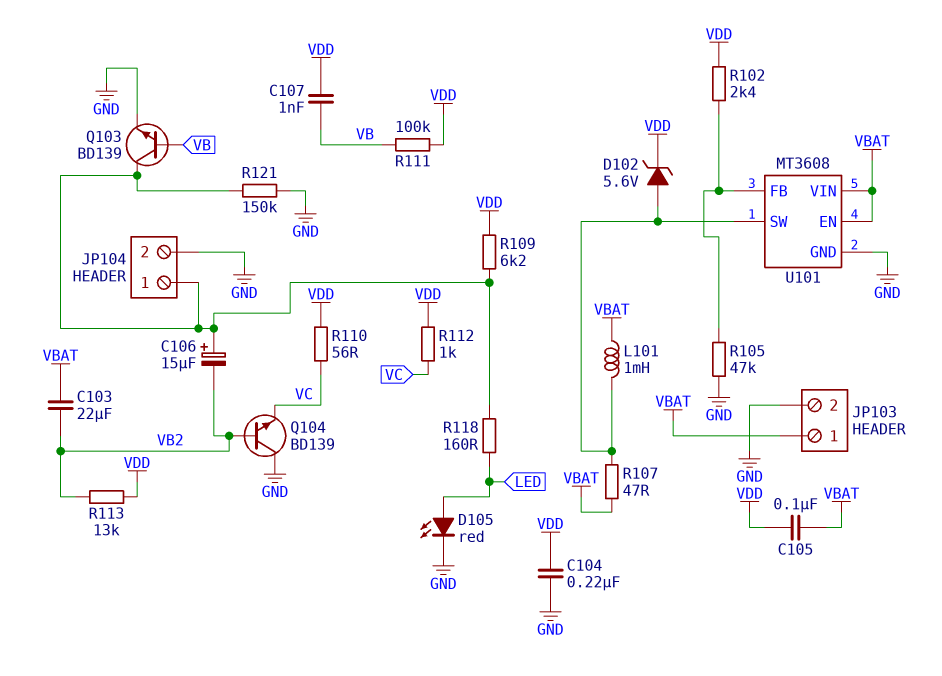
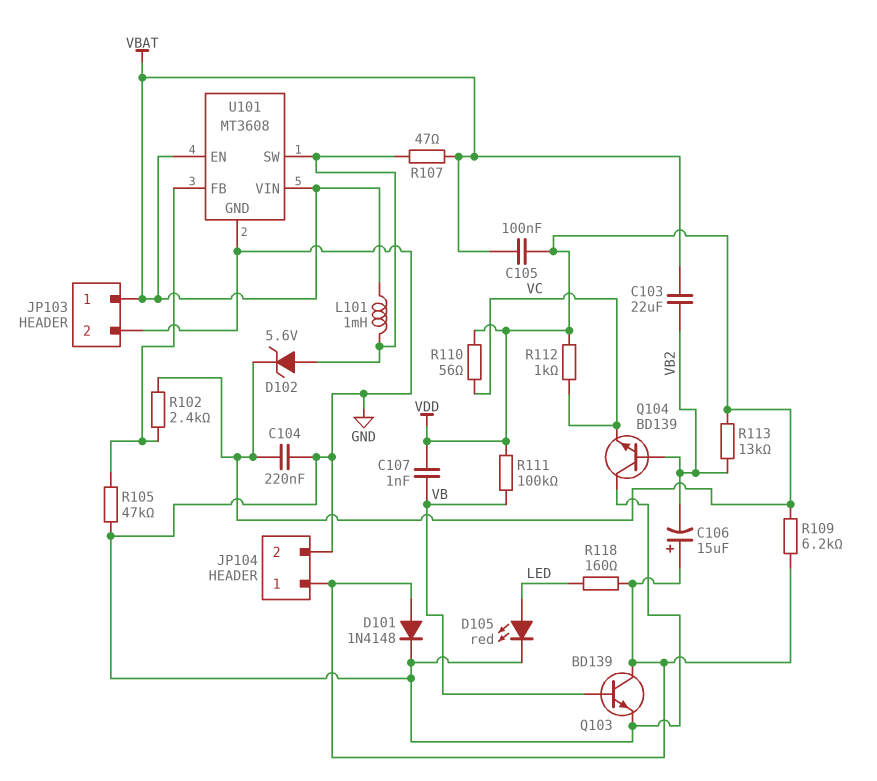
D101: none -> diode 1N4148 (A JP104/1, K GND)
R121: 150k (GND, JP104/1) -> none

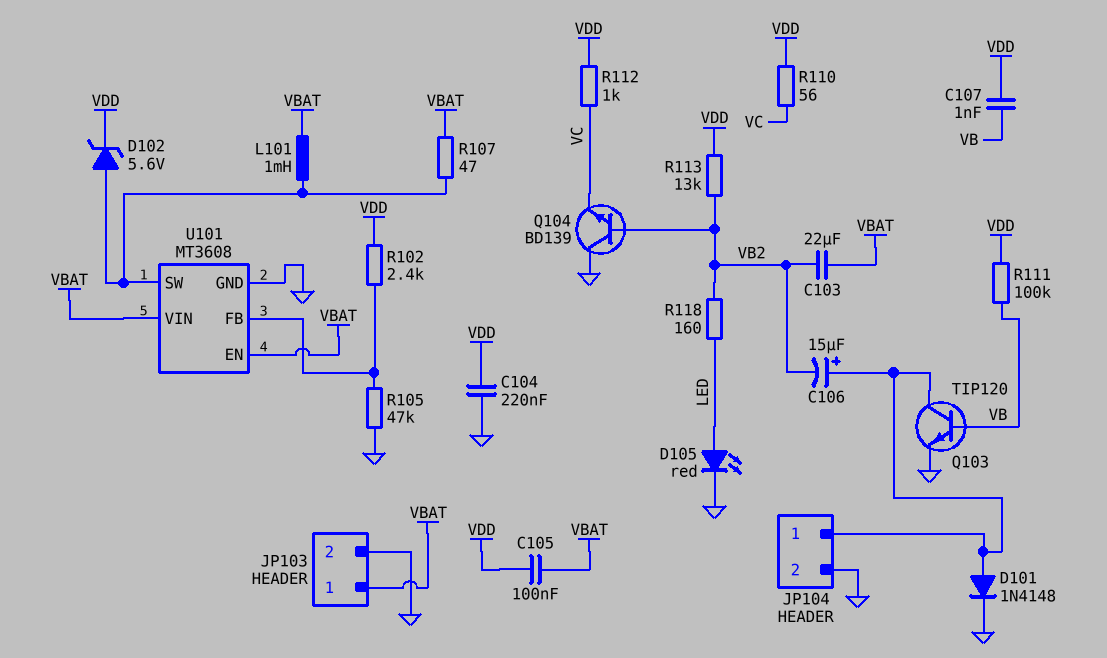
Q103: NPN BD139 (B VB, C JP104/1, E GND) -> NPN TIP120 (B VB, C JP104/1, E GND)
R109: 6.2k (JP104/1, VDD) -> none
R118: 160 (JP104/1, LED) -> 160 (LED, VB2)

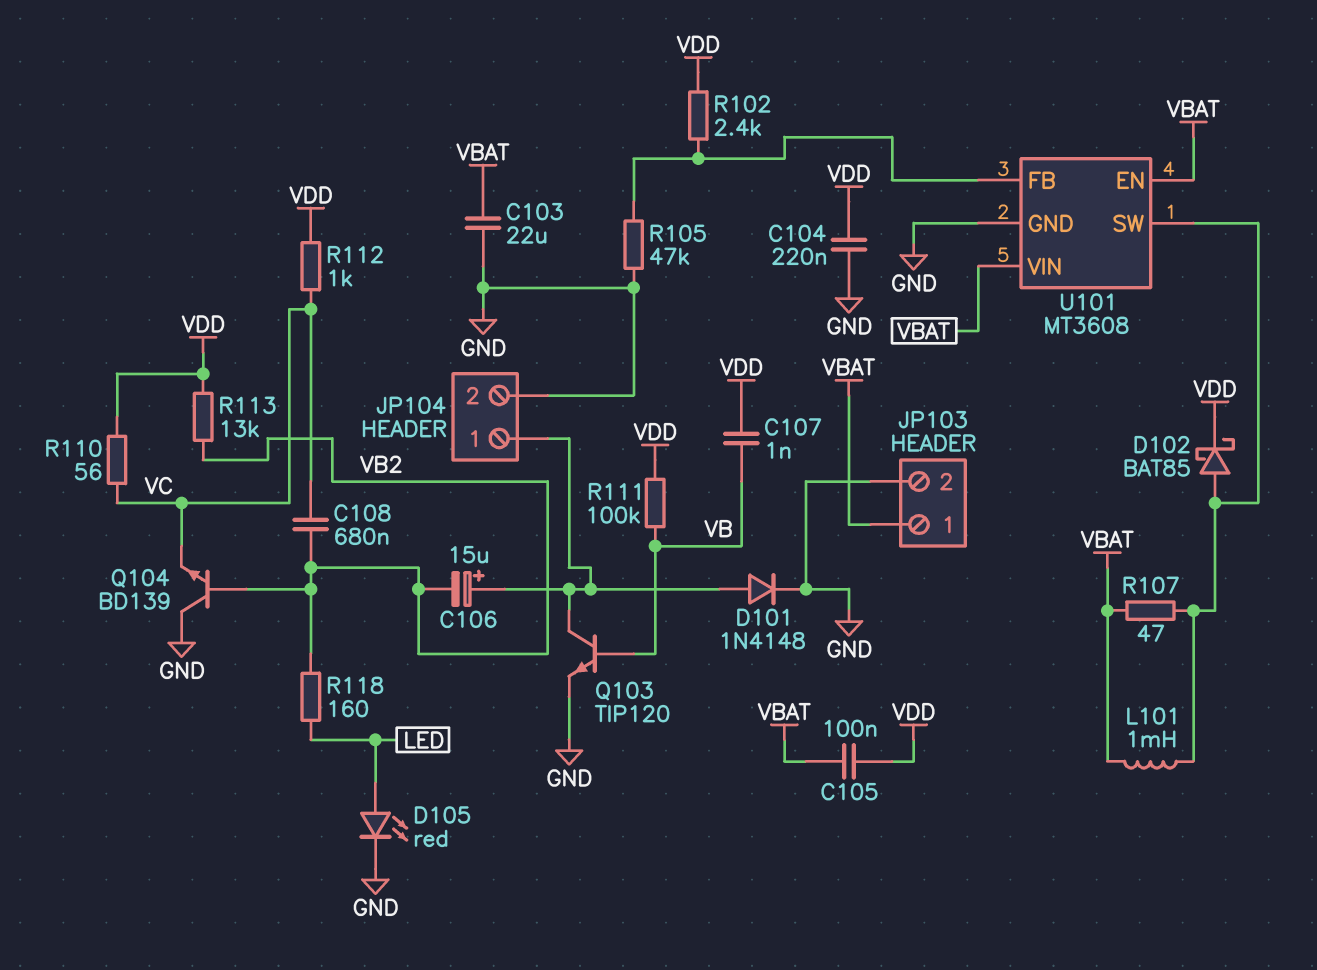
C103: 22uF (VB2, VBAT) -> 22uF (GND, VBAT)
C108: none -> 680nF (VB2, VC)
D102: zener 5.6V (A U101/SW, K VDD) -> schottky BAT85 (A U101/SW, K VDD)

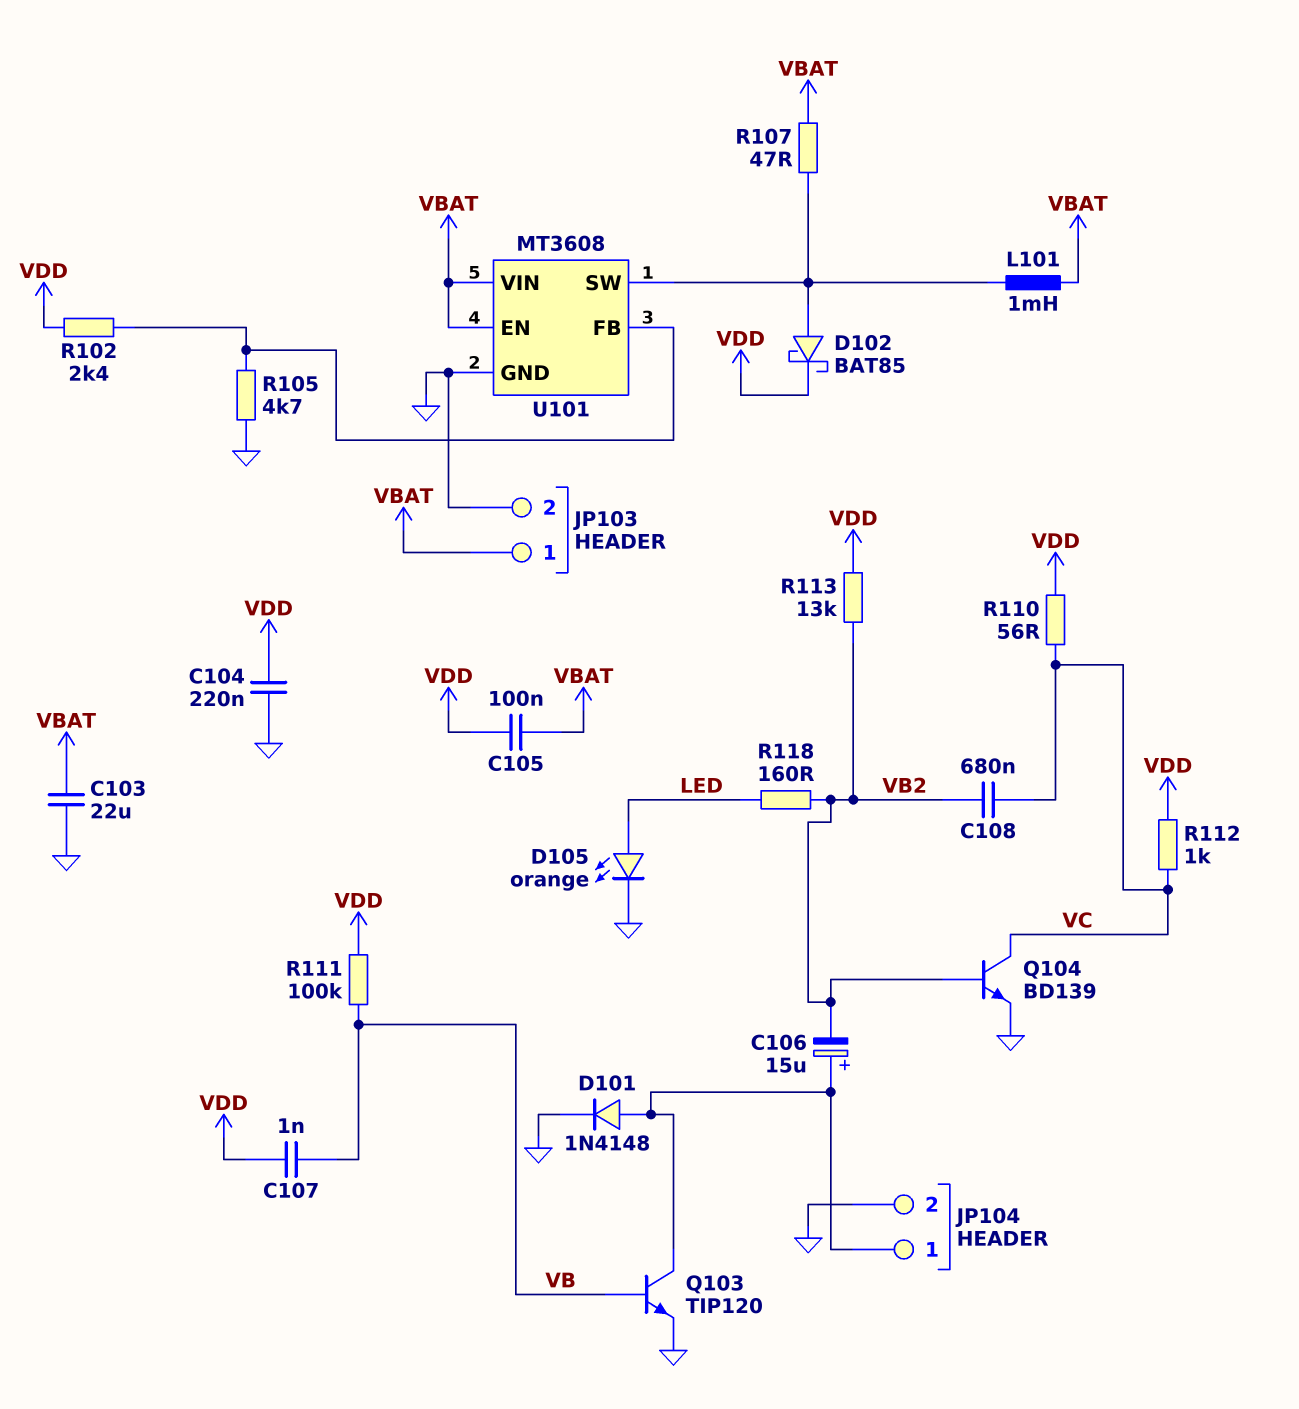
D105: LED red (A LED, K GND) -> LED orange (A LED, K GND)
Q104: NPN BD139 (B VB2, C GND, E VC) -> NPN BD139 (B VB2, C VC, E GND)
R105: 47k (GND, U101/FB) -> 4.7k (GND, U101/FB)

